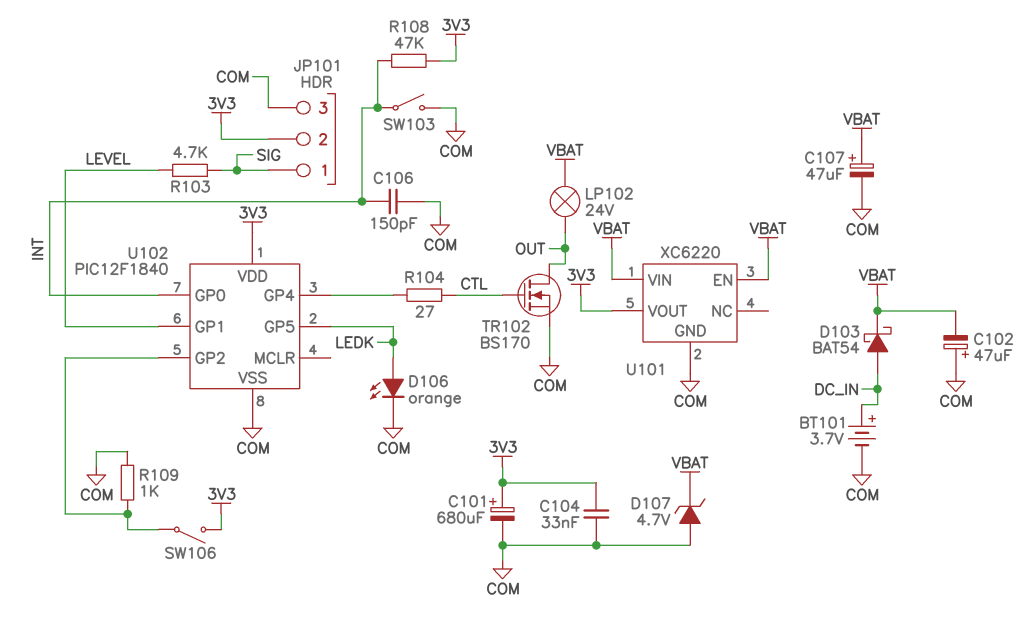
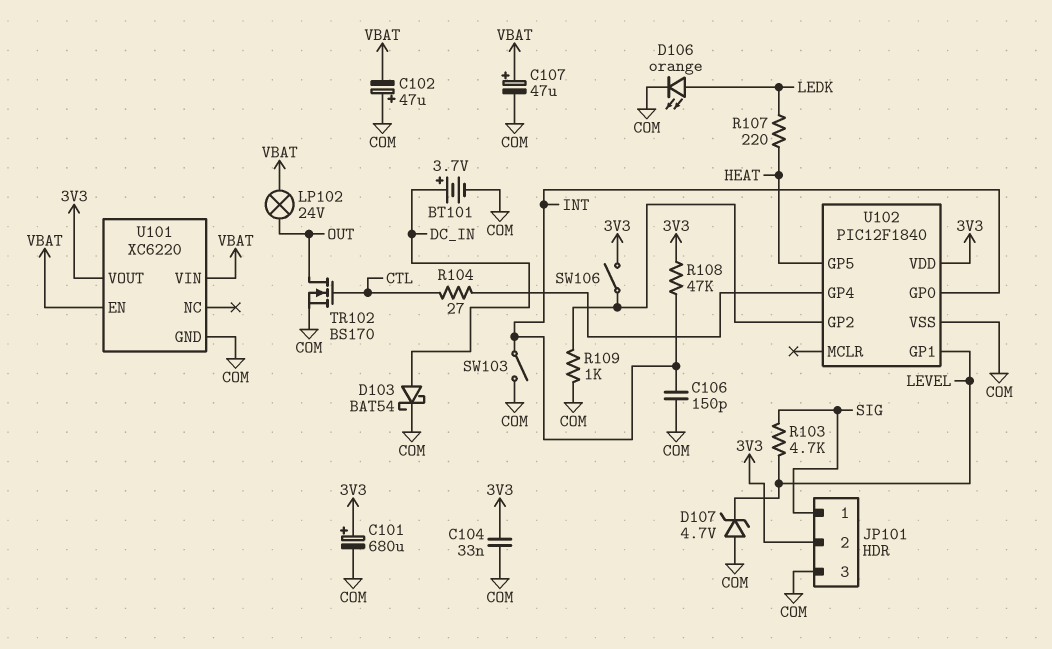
D103: schottky BAT54 (A DC_IN, K VBAT) -> schottky BAT54 (A DC_IN, K COM)
D107: zener 4.7V (A COM, K VBAT) -> zener 4.7V (A COM, K LEVEL)
R107: none -> 220 (HEAT, LEDK)
U102 pin GP5: LEDK -> HEAT

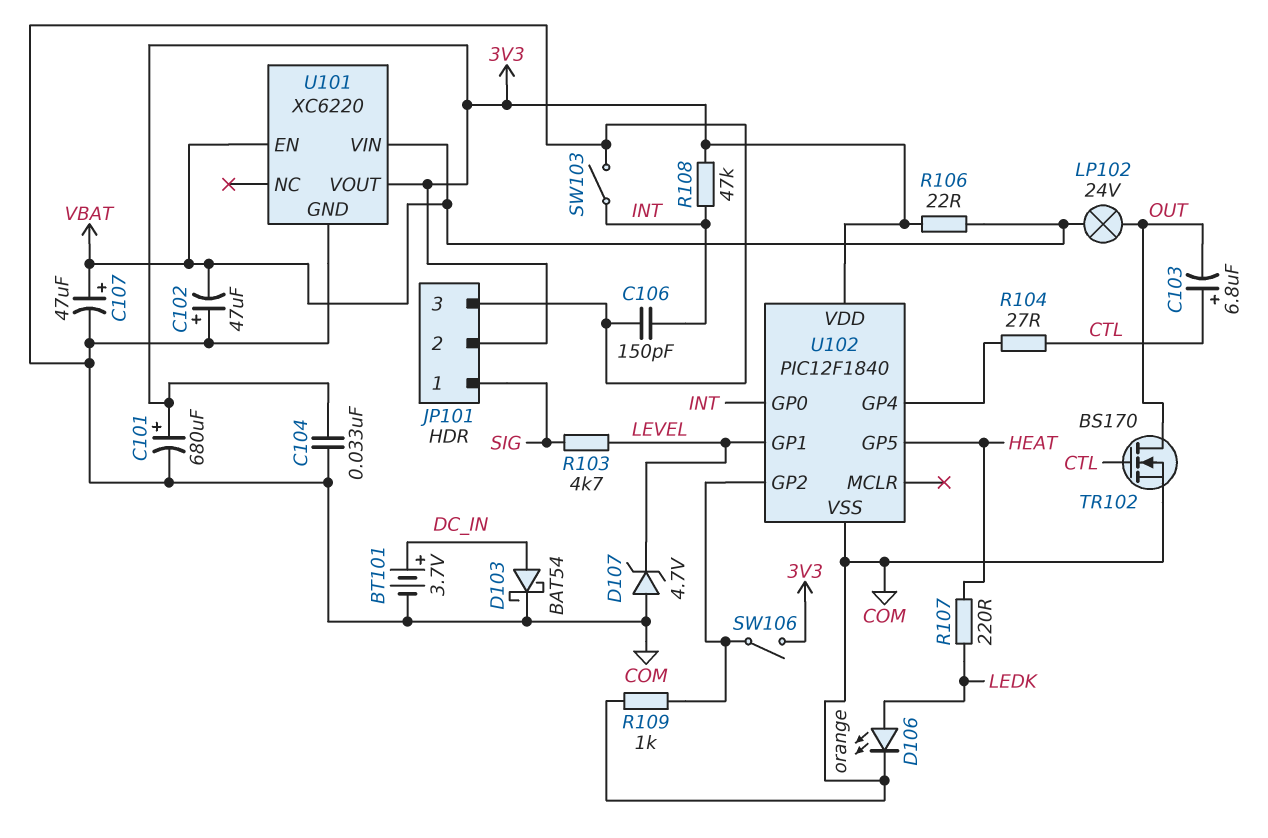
C103: none -> 6.8uF (plus CTL, minus OUT)
R106: none -> 22 (3V3, VBAT)

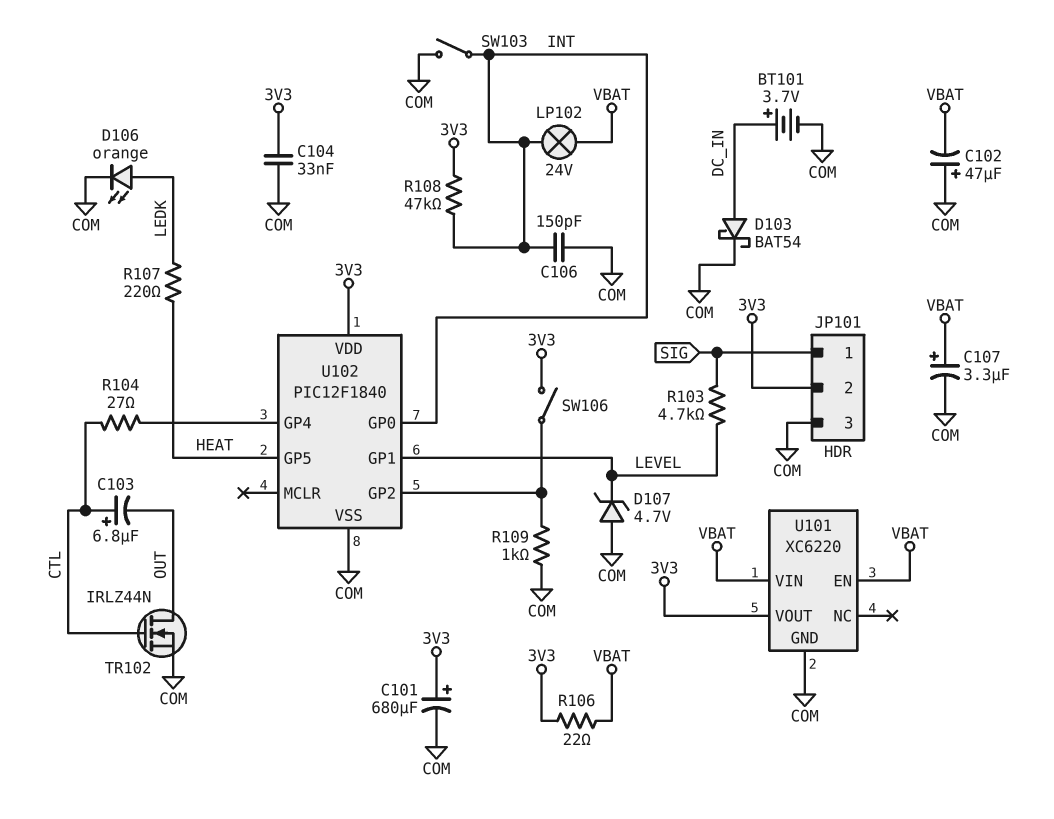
C107: 47uF (plus VBAT, minus COM) -> 3.3uF (plus VBAT, minus COM)
LP102: lamp 24V (OUT, VBAT) -> lamp 24V (INT, VBAT)
TR102: NMOS BS170 (G CTL, D OUT, S COM) -> NMOS IRLZ44N (G CTL, D OUT, S COM)

